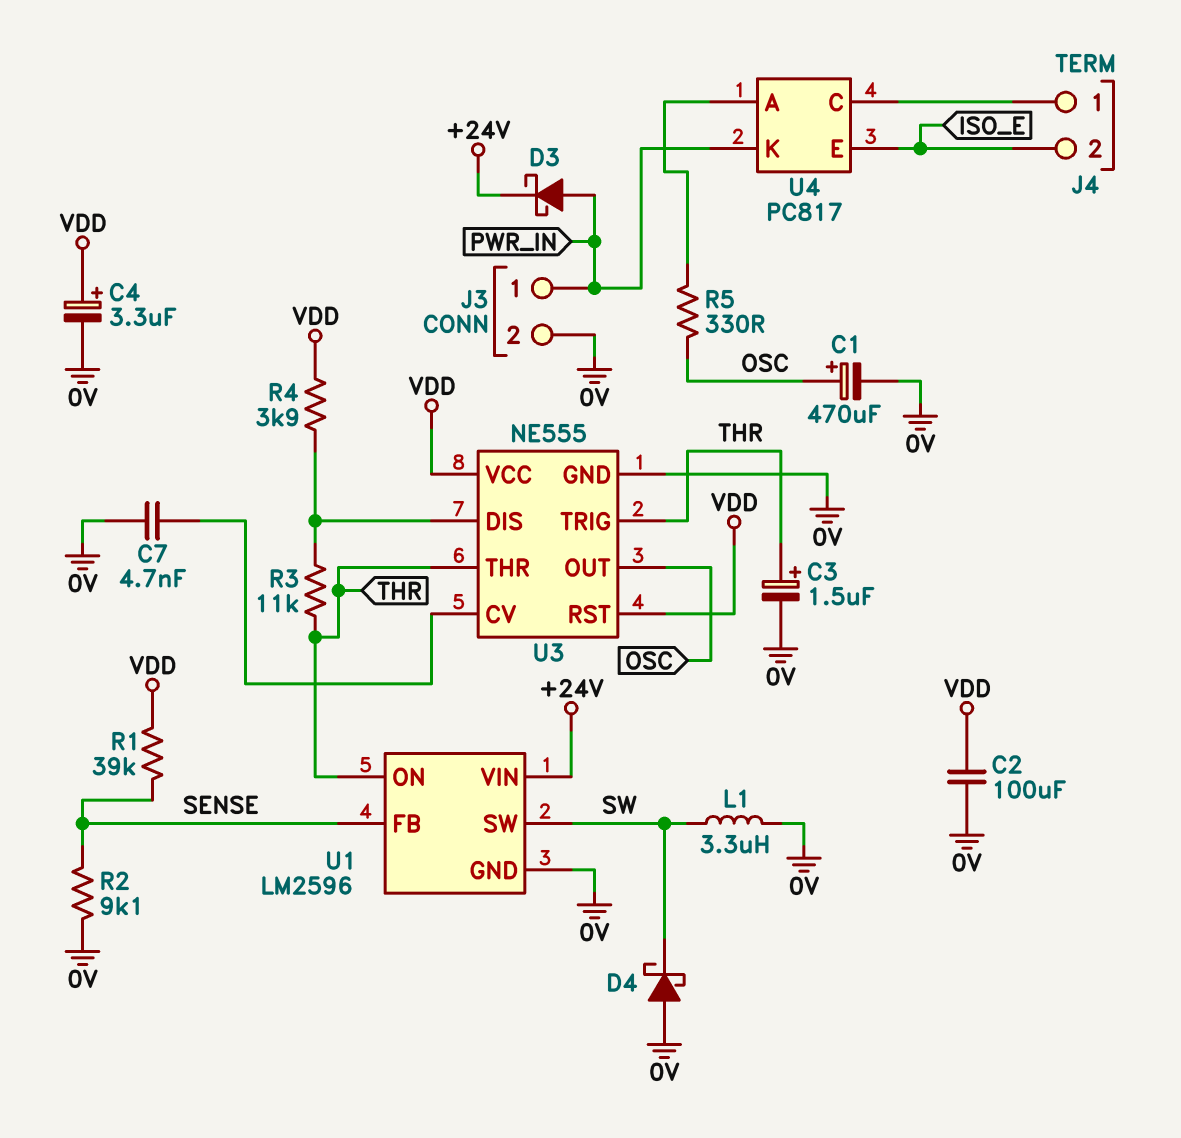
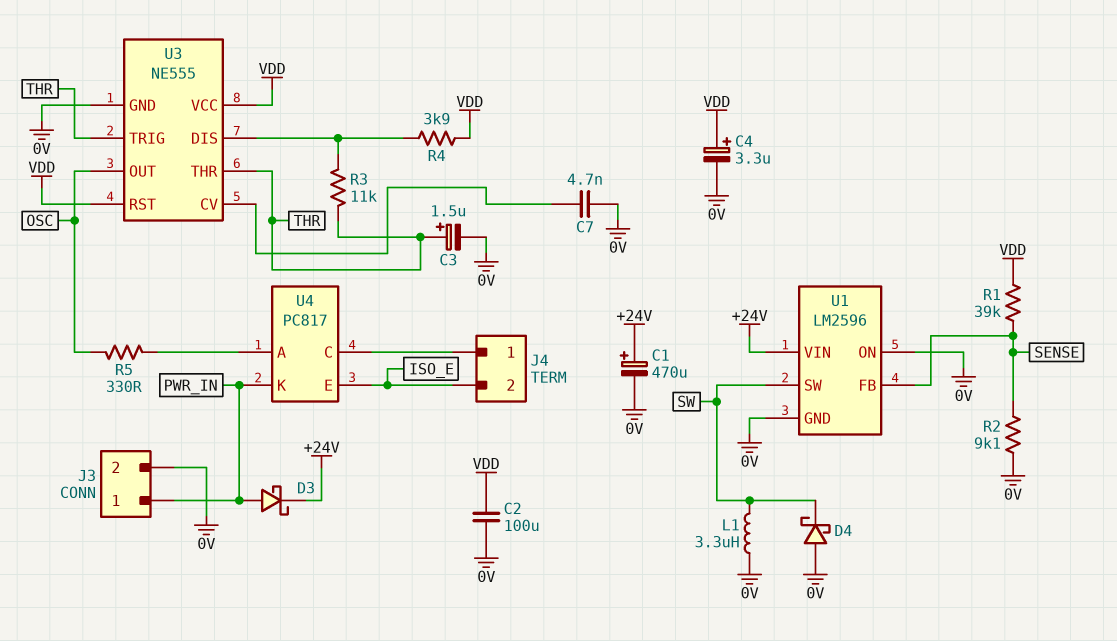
C1: 470uF (plus OSC, minus 0V) -> 470uF (plus +24V, minus 0V)
U1 pin ON: THR -> 0V

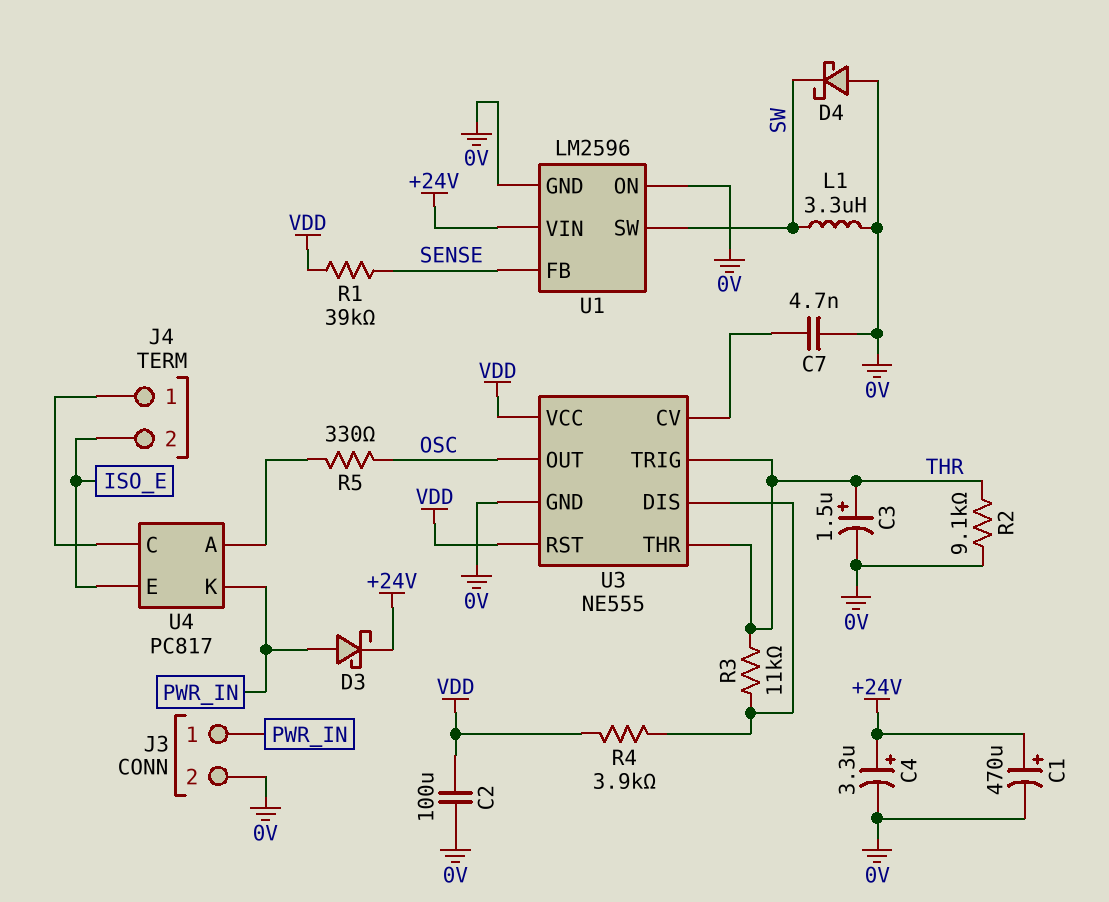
C4: 3.3uF (plus VDD, minus 0V) -> 3.3uF (plus +24V, minus 0V)
R2: 9.1k (0V, SENSE) -> 9.1k (0V, THR)

